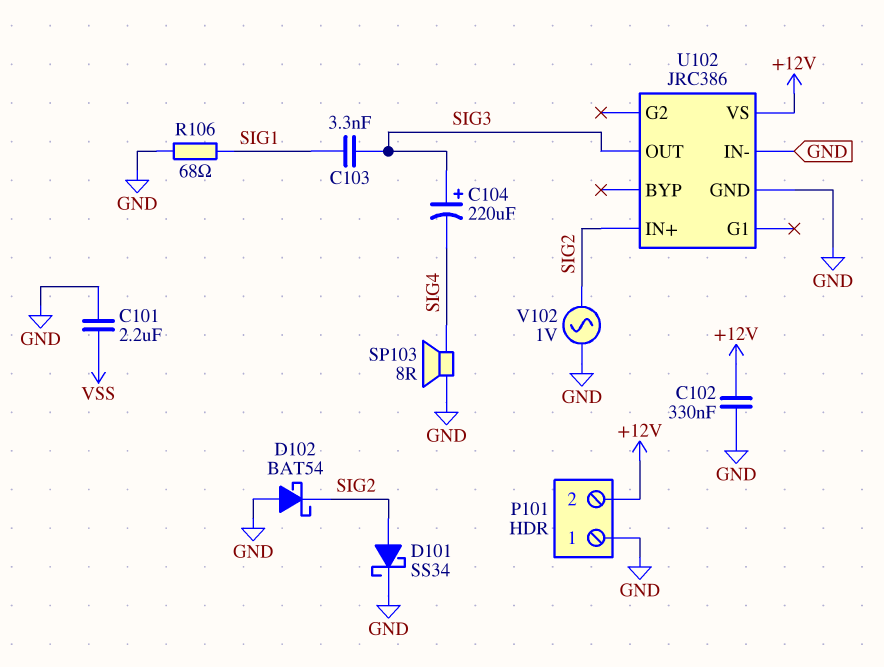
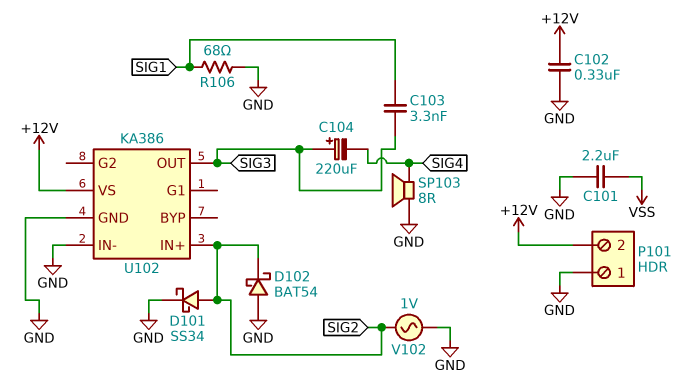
U102: JRC386 -> KA386

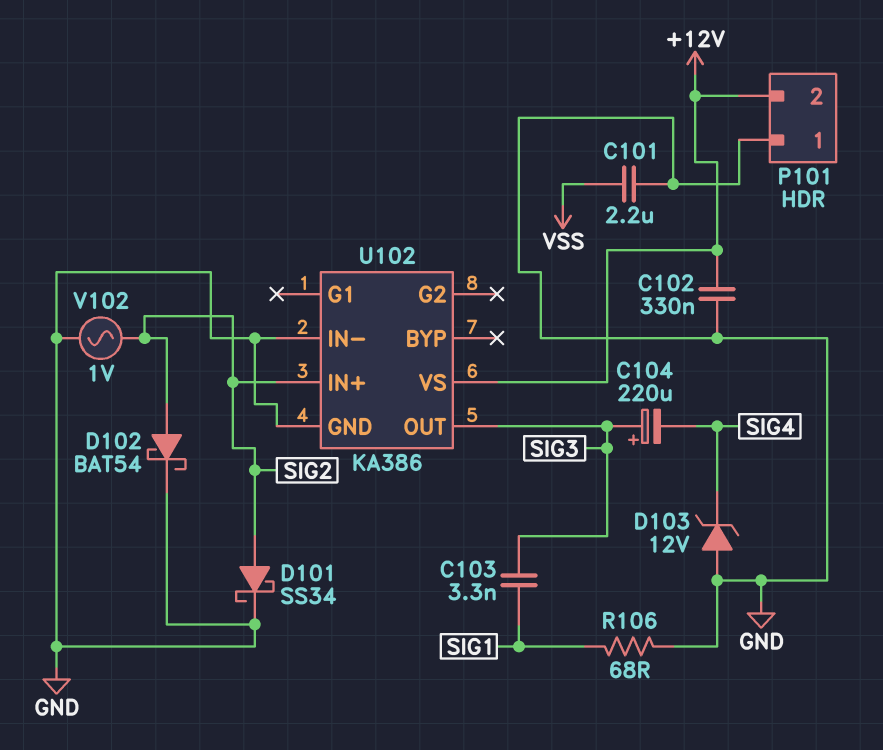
D102: schottky BAT54 (A GND, K SIG2) -> schottky BAT54 (A SIG2, K GND)
D103: none -> zener 12V (A GND, K SIG4)
SP103: speaker 8R (GND, SIG4) -> none

